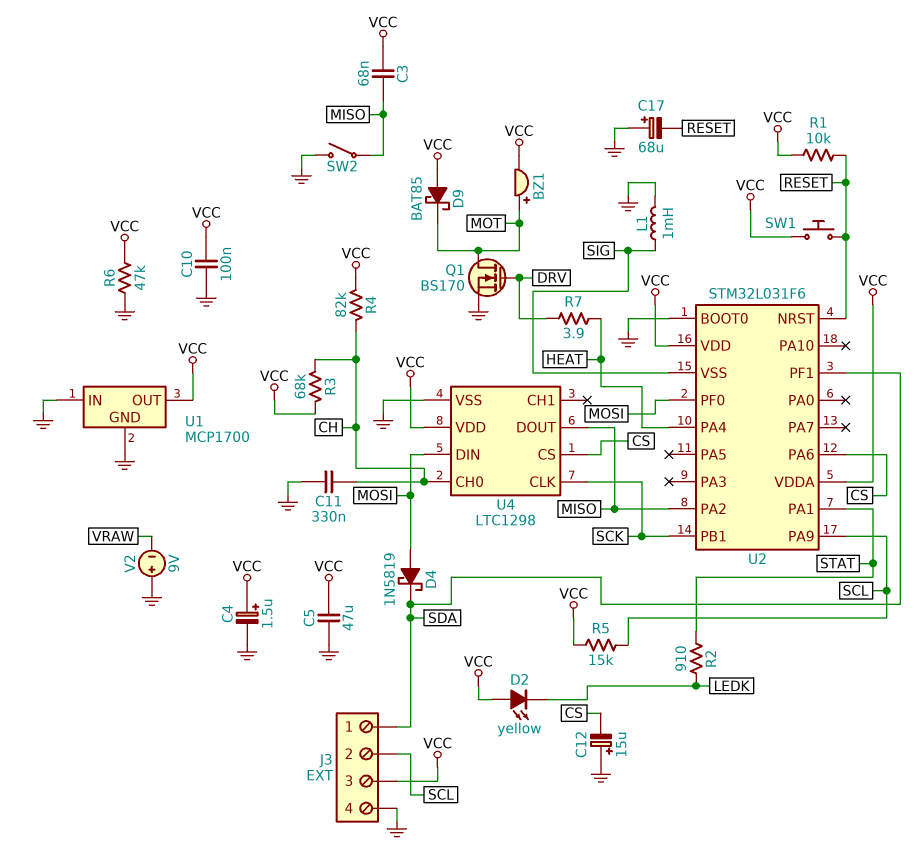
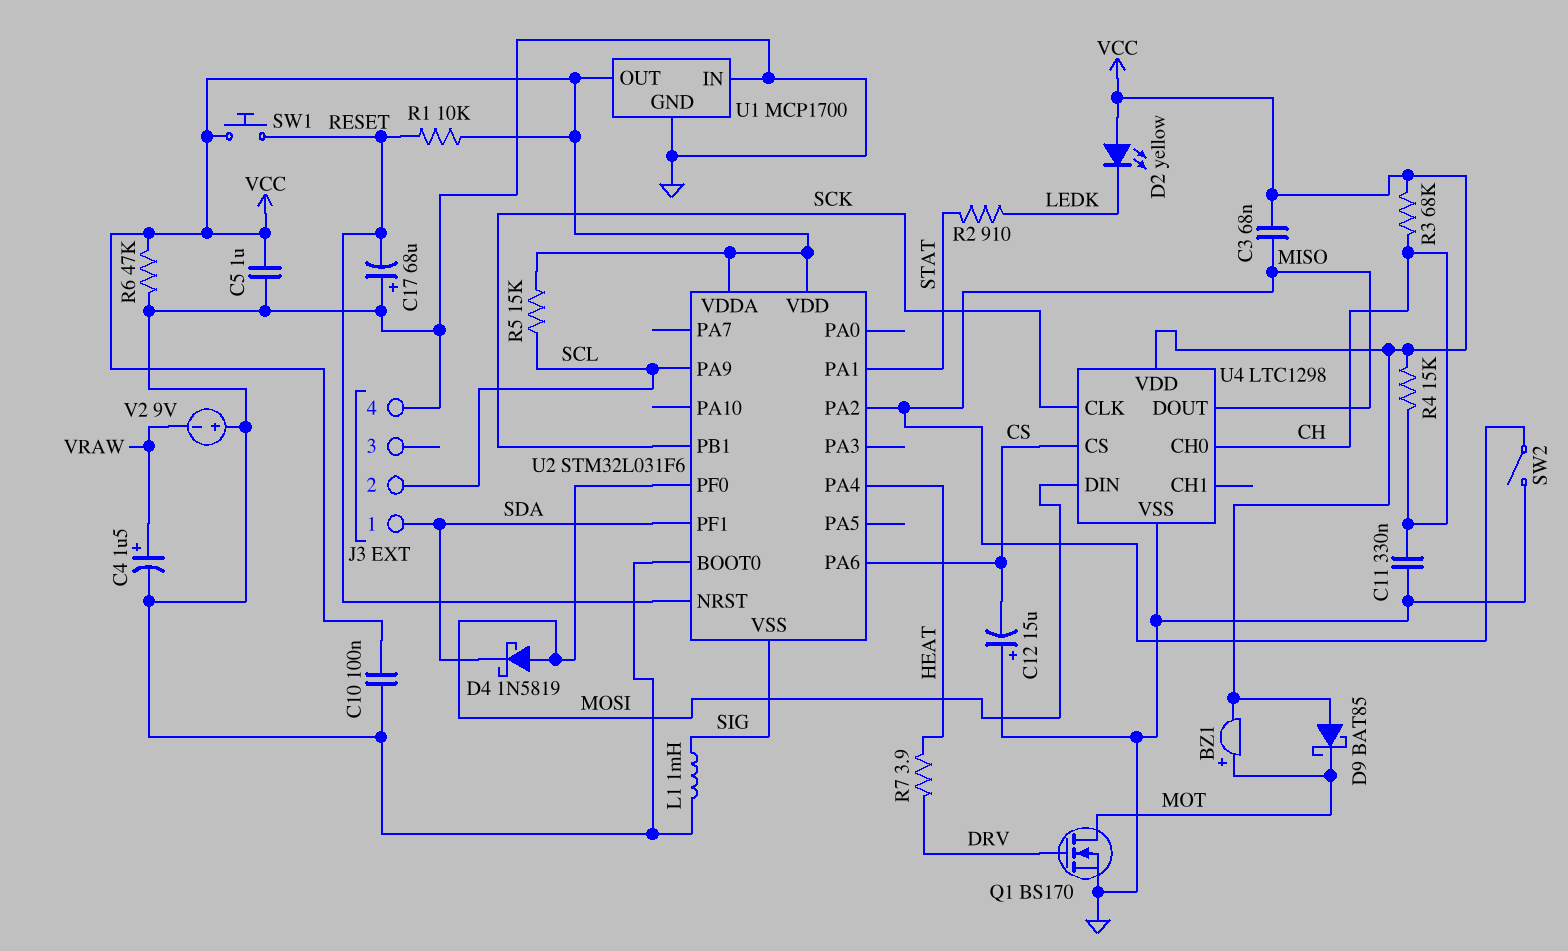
C4: 1.5uF (plus VCC, minus GND) -> 1.5uF (plus VRAW, minus GND)
C5: 47uF (GND, VCC) -> 1uF (GND, VCC)
J3 pin 3: VCC -> none
R4: 82k (CH, VCC) -> 15k (CH, VCC)

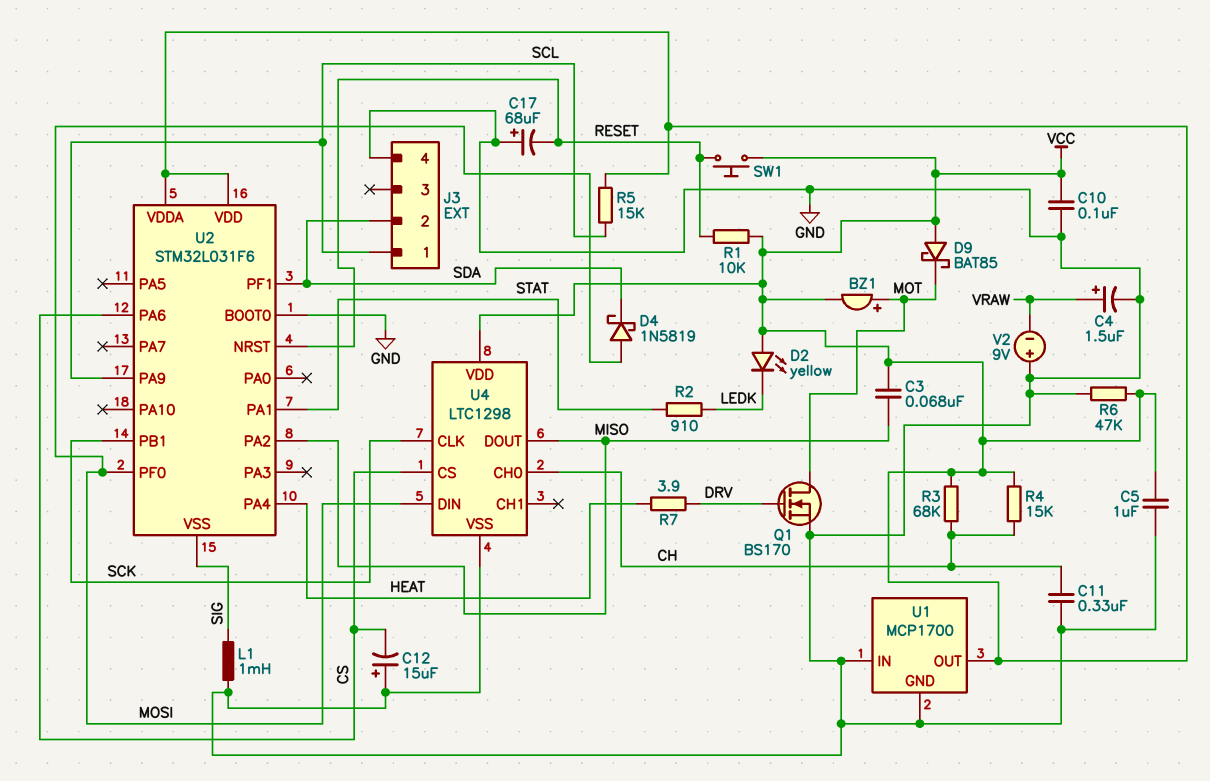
J3 pin 1: SDA -> SCL
J3 pin 2: SCL -> SDA
SW2: switch (GND, MISO) -> none

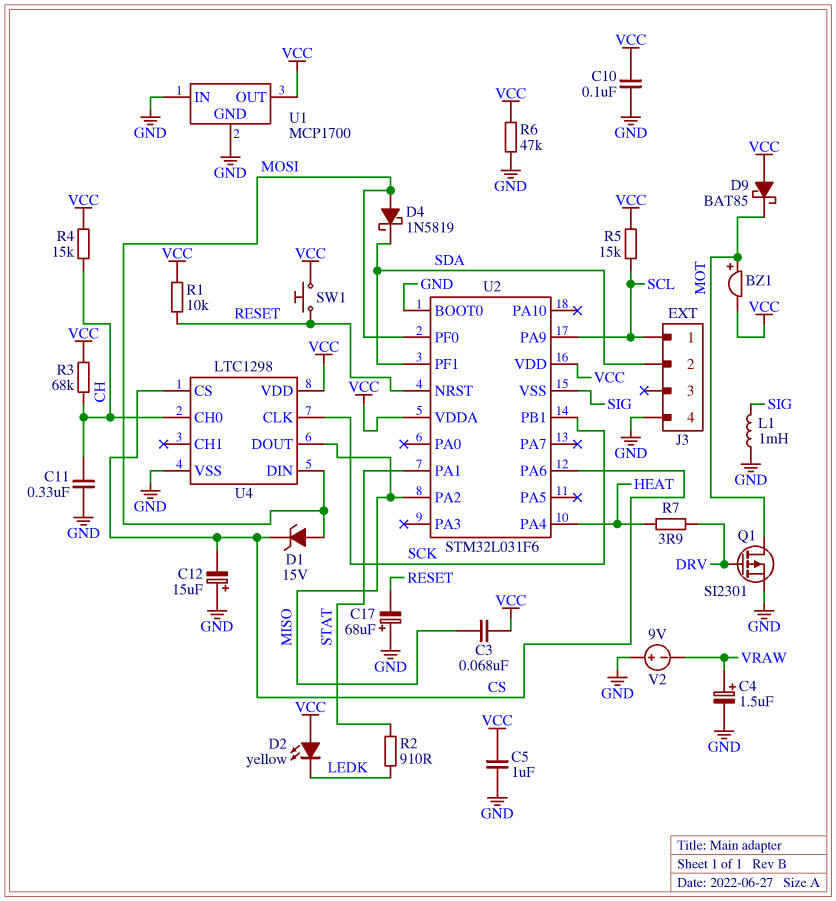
D1: none -> zener 15V (A MOSI, K CS)
Q1: NMOS BS170 (G DRV, D MOT, S GND) -> PMOS SI2301 (G DRV, D MOT, S GND)

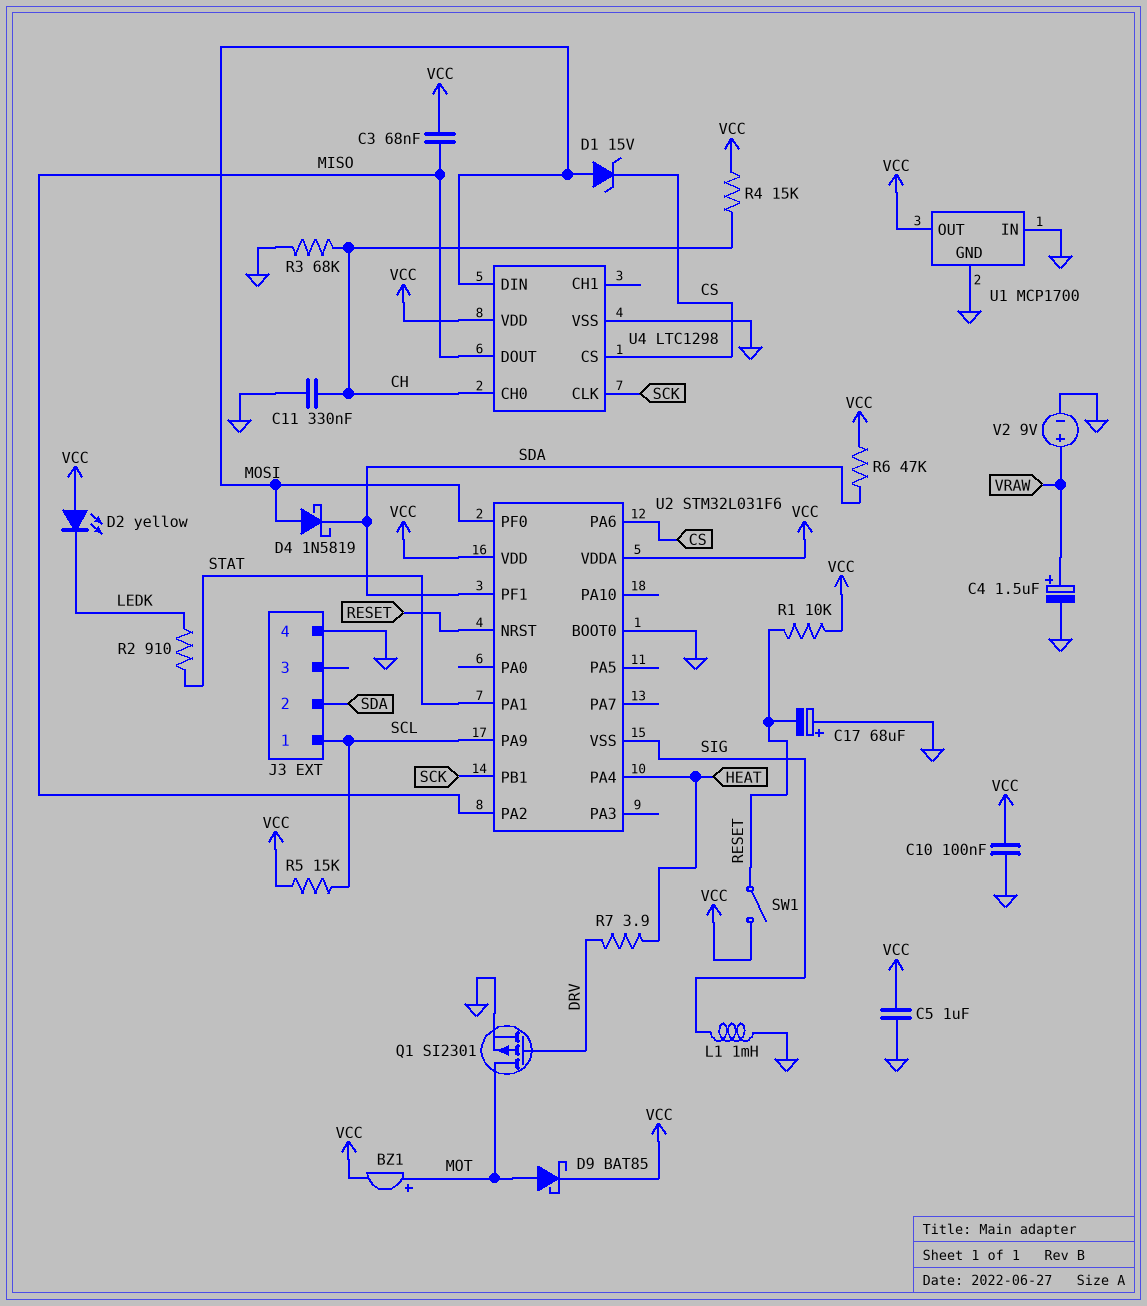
C12: 15uF (plus GND, minus CS) -> none
D9: schottky BAT85 (A VCC, K MOT) -> schottky BAT85 (A MOT, K VCC)
R3: 68k (CH, VCC) -> 68k (CH, GND)
R6: 47k (GND, VCC) -> 47k (SDA, VCC)
SW1: button (RESET, VCC) -> switch (RESET, VCC)
V2: 9V (plus GND, minus VRAW) -> 9V (plus VRAW, minus GND)

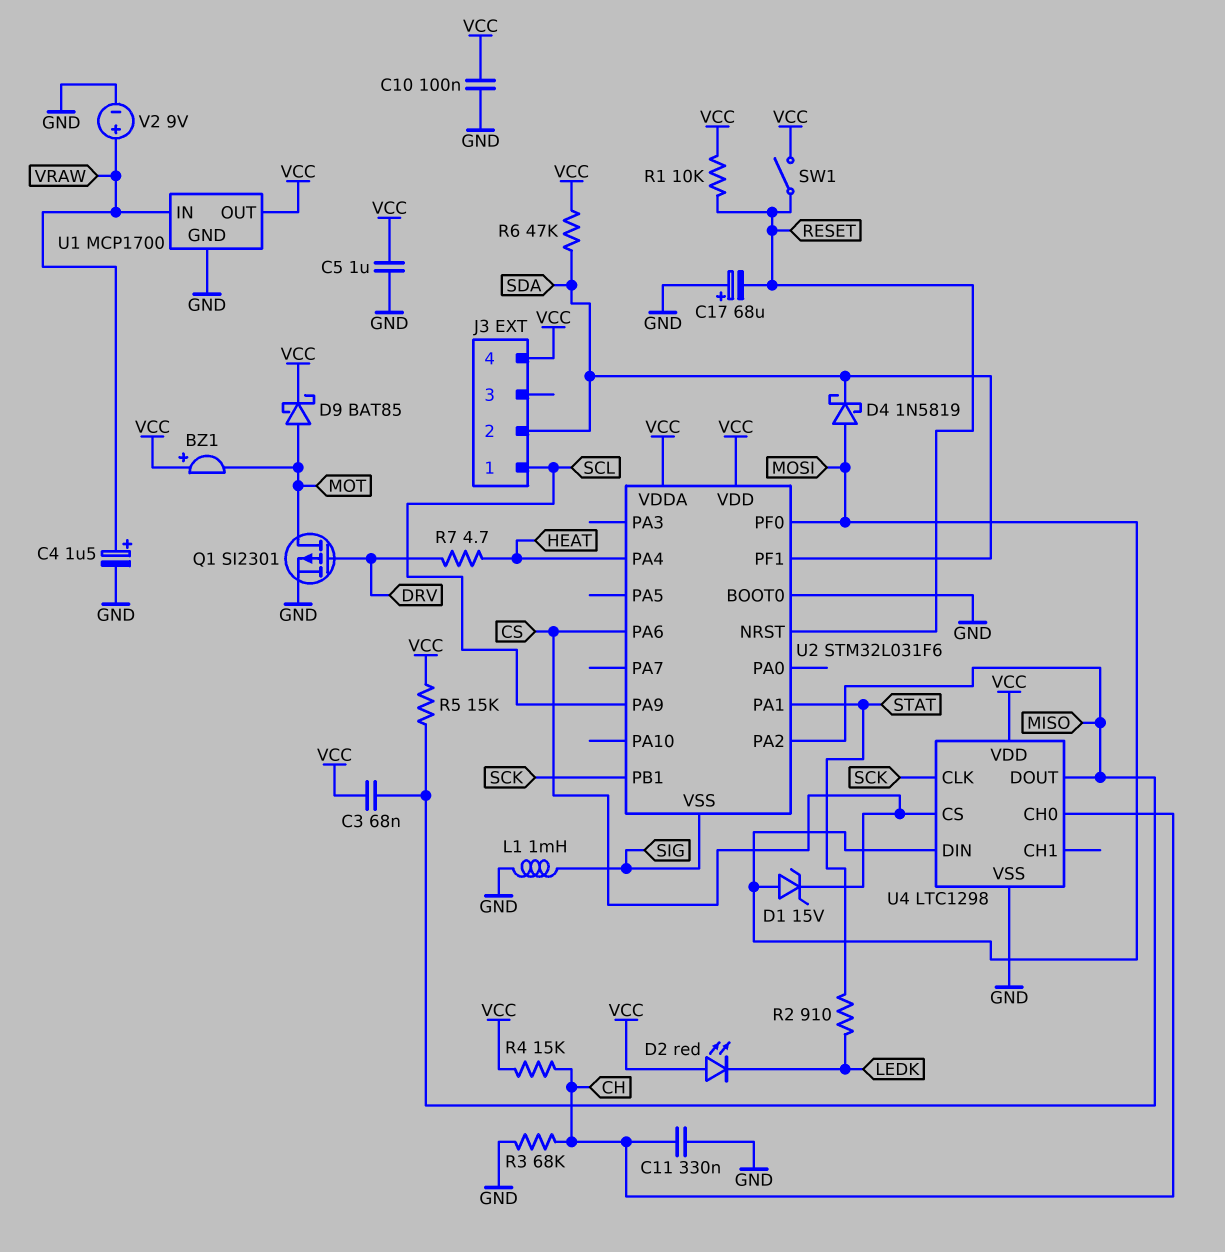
BZ1: buzzer (plus MOT, minus VCC) -> buzzer (plus VCC, minus MOT)
D2: LED yellow (A VCC, K LEDK) -> LED red (A VCC, K LEDK)
J3 pin 4: GND -> VCC
R5: 15k (SCL, VCC) -> 15k (MISO, VCC)
R7: 3.9 (DRV, HEAT) -> 4.7 (DRV, HEAT)
U1 pin IN: GND -> VRAW

